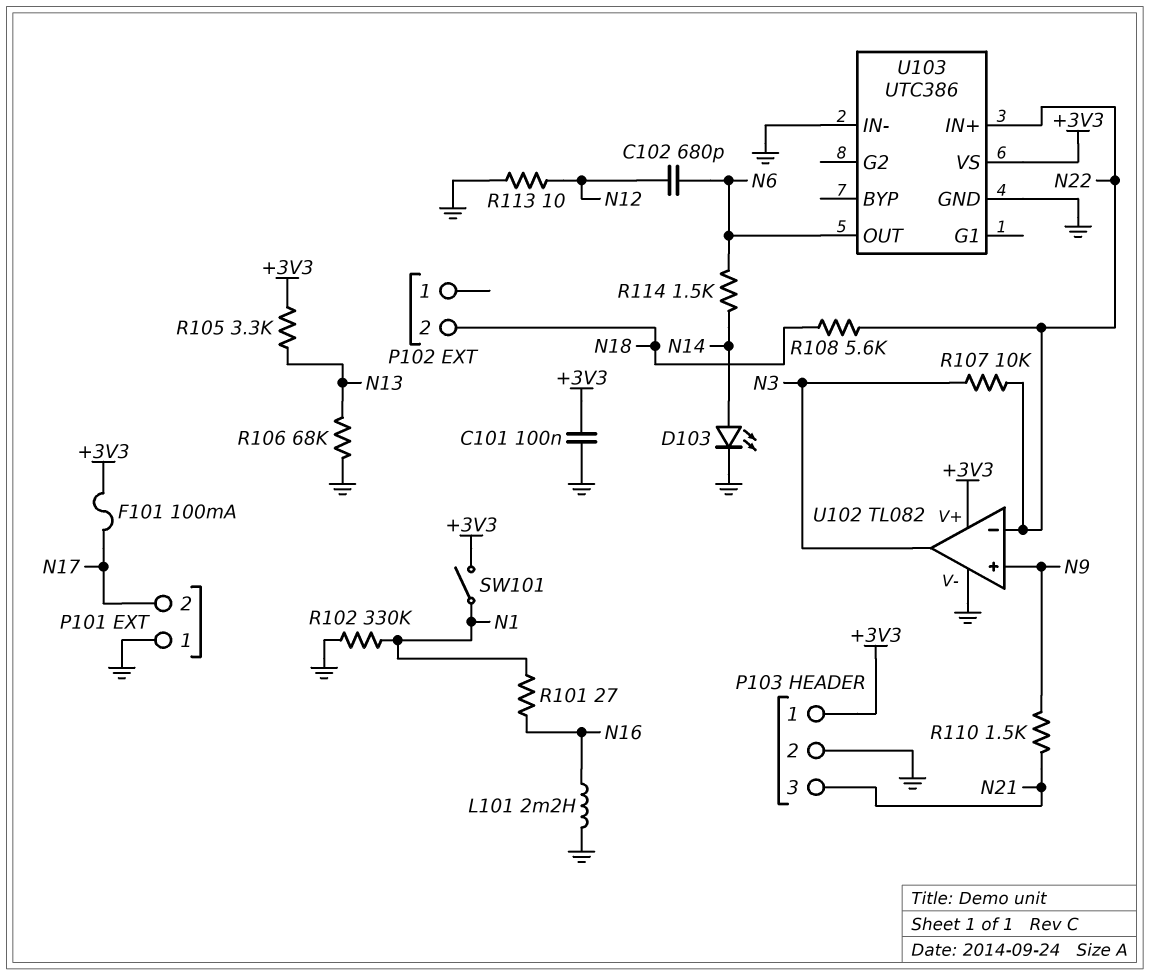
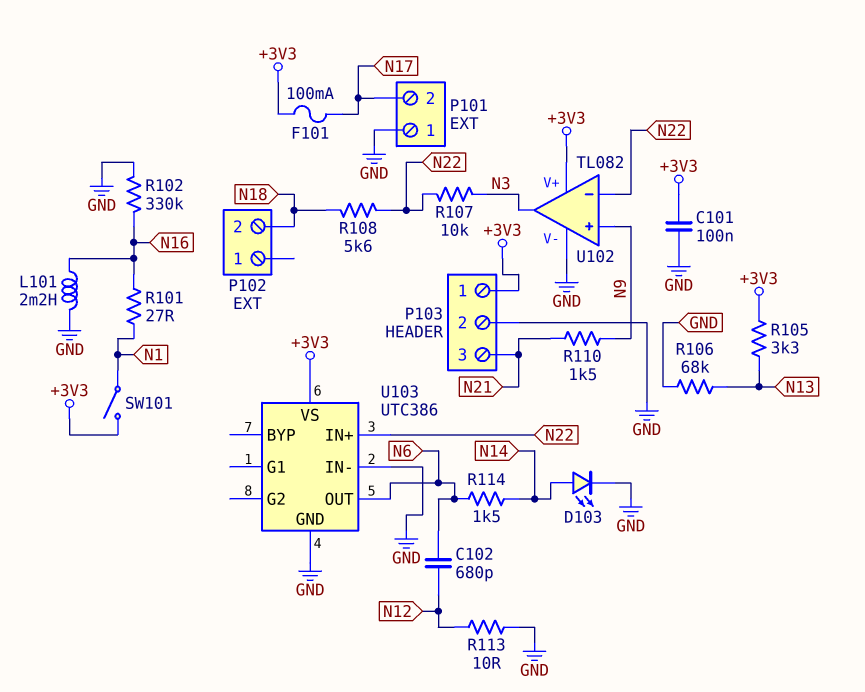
R102: 330k (GND, N1) -> 330k (GND, N16)

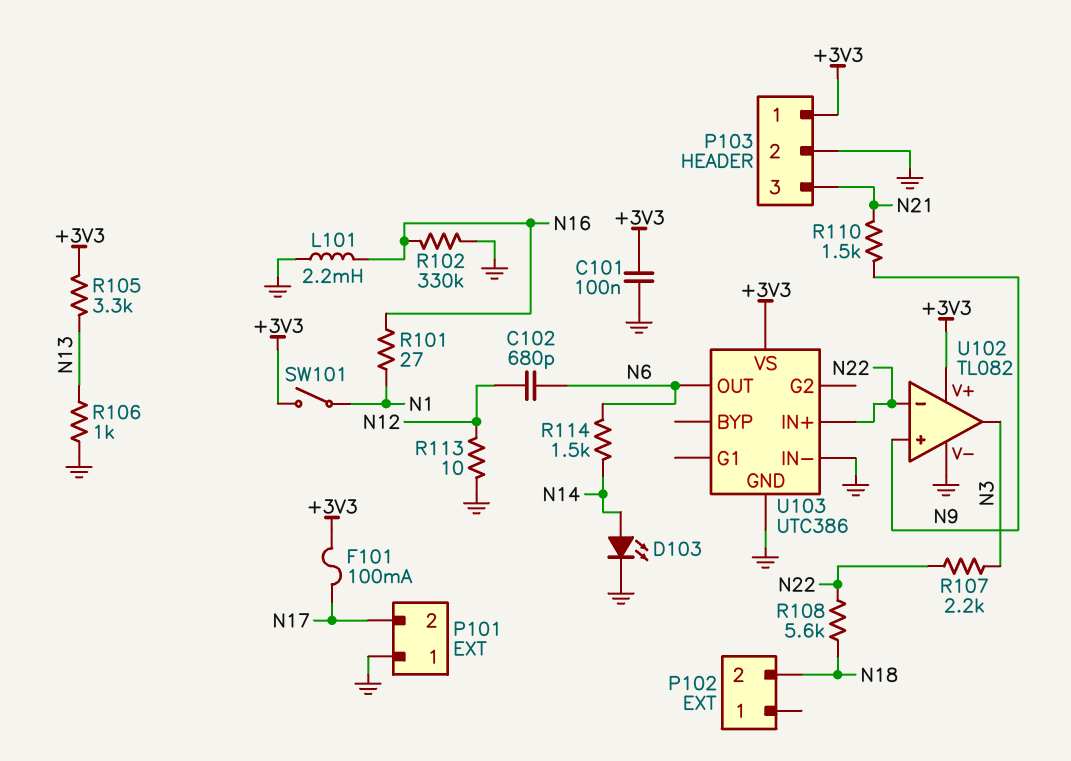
R106: 68k (GND, N13) -> 1k (GND, N13)
R107: 10k (N3, N22) -> 2.2k (N3, N22)

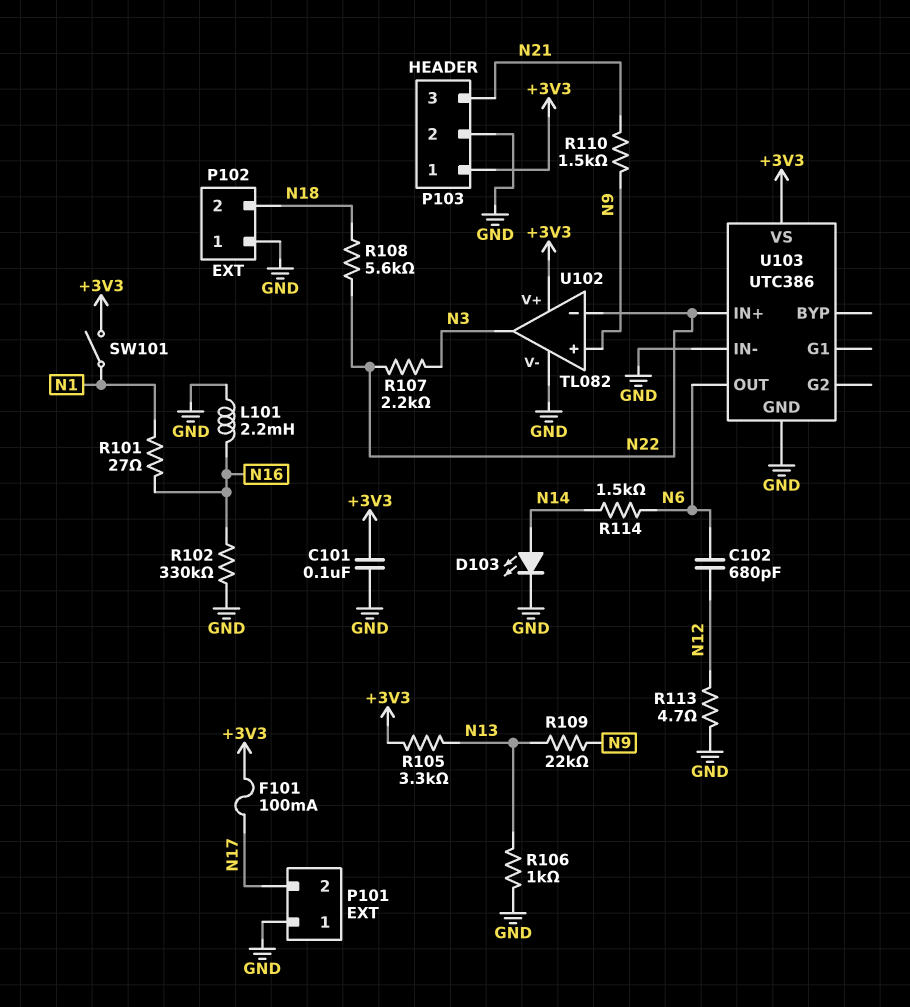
P102 pin 1: none -> GND
R109: none -> 22k (N9, N13)
R113: 10 (GND, N12) -> 4.7 (GND, N12)

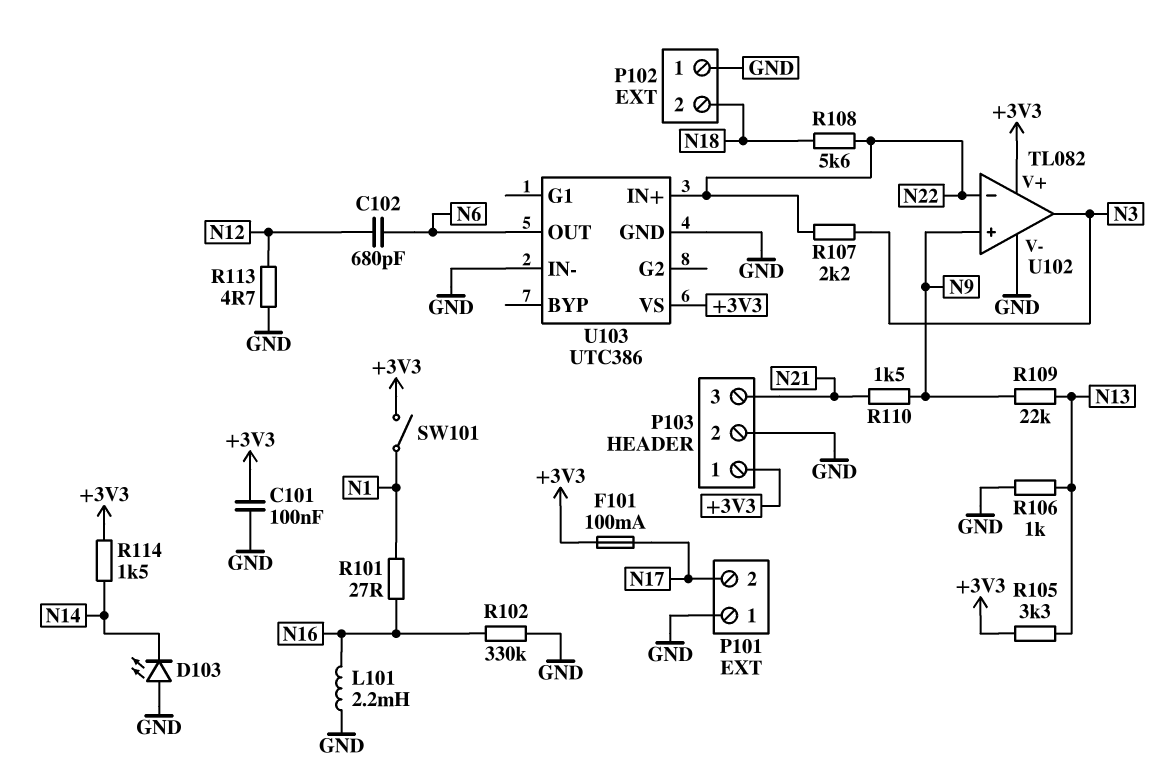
D103: LED (A N14, K GND) -> LED (A GND, K N14)
R114: 1.5k (N6, N14) -> 1.5k (+3V3, N14)

